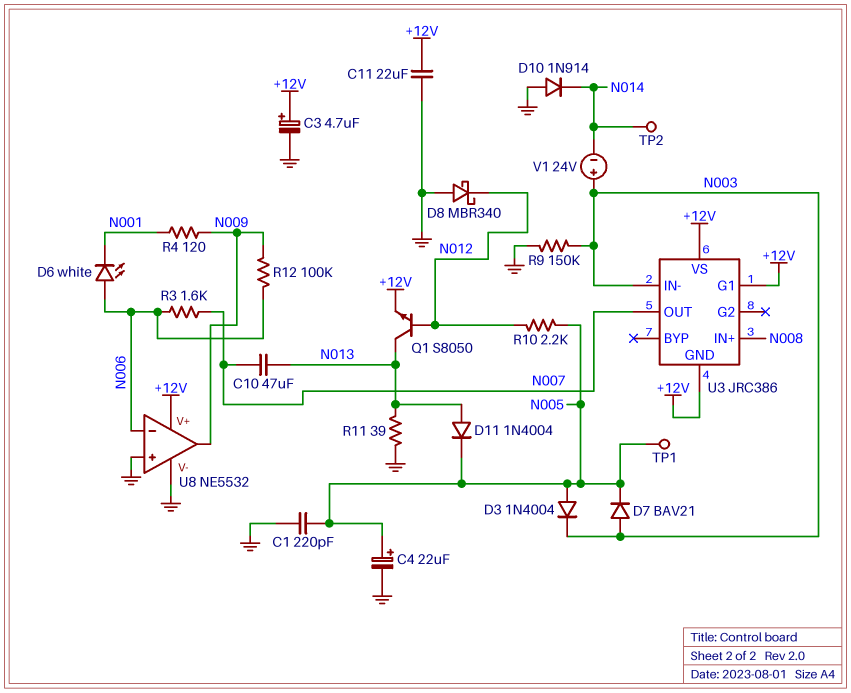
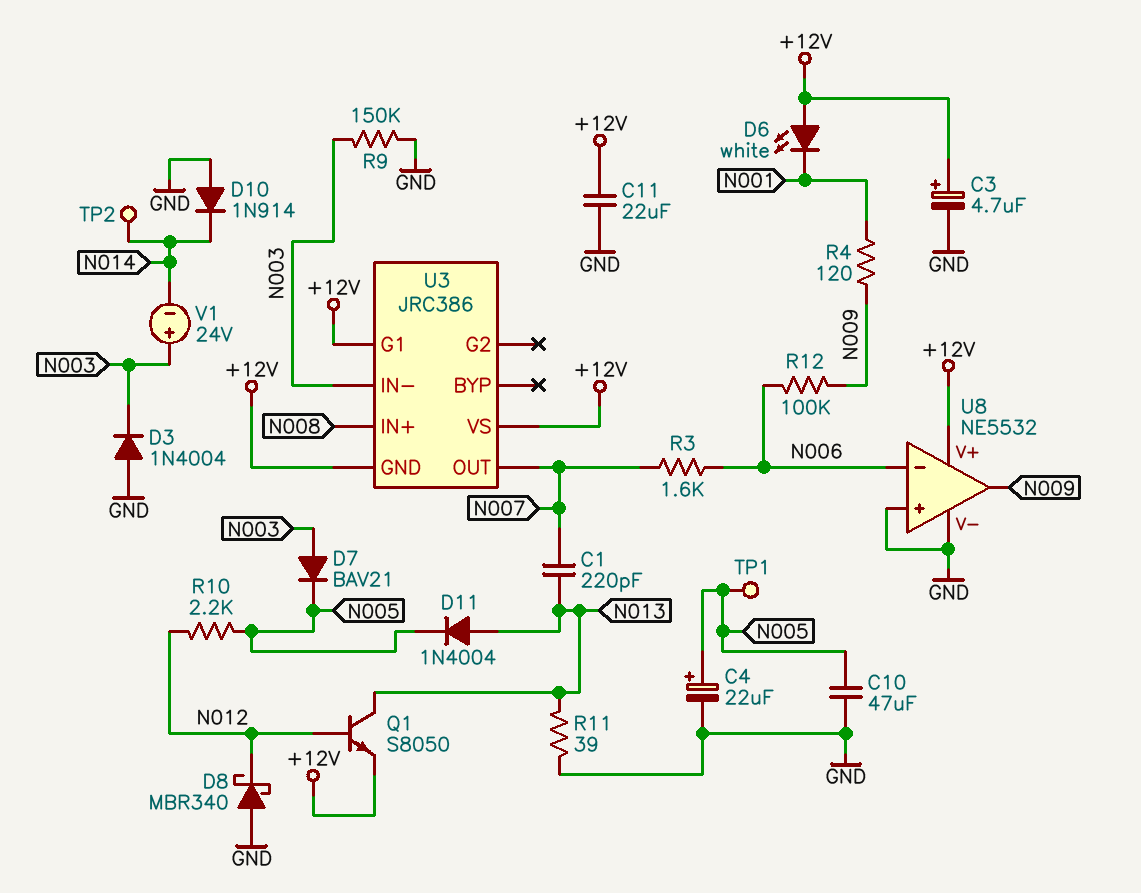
C1: 220pF (GND, N005) -> 220pF (N007, N013)
C10: 47uF (N007, N013) -> 47uF (GND, N005)
D3: diode 1N4004 (A N005, K N003) -> diode 1N4004 (A GND, K N003)
D6: LED white (A N006, K N001) -> LED white (A +12V, K N001)

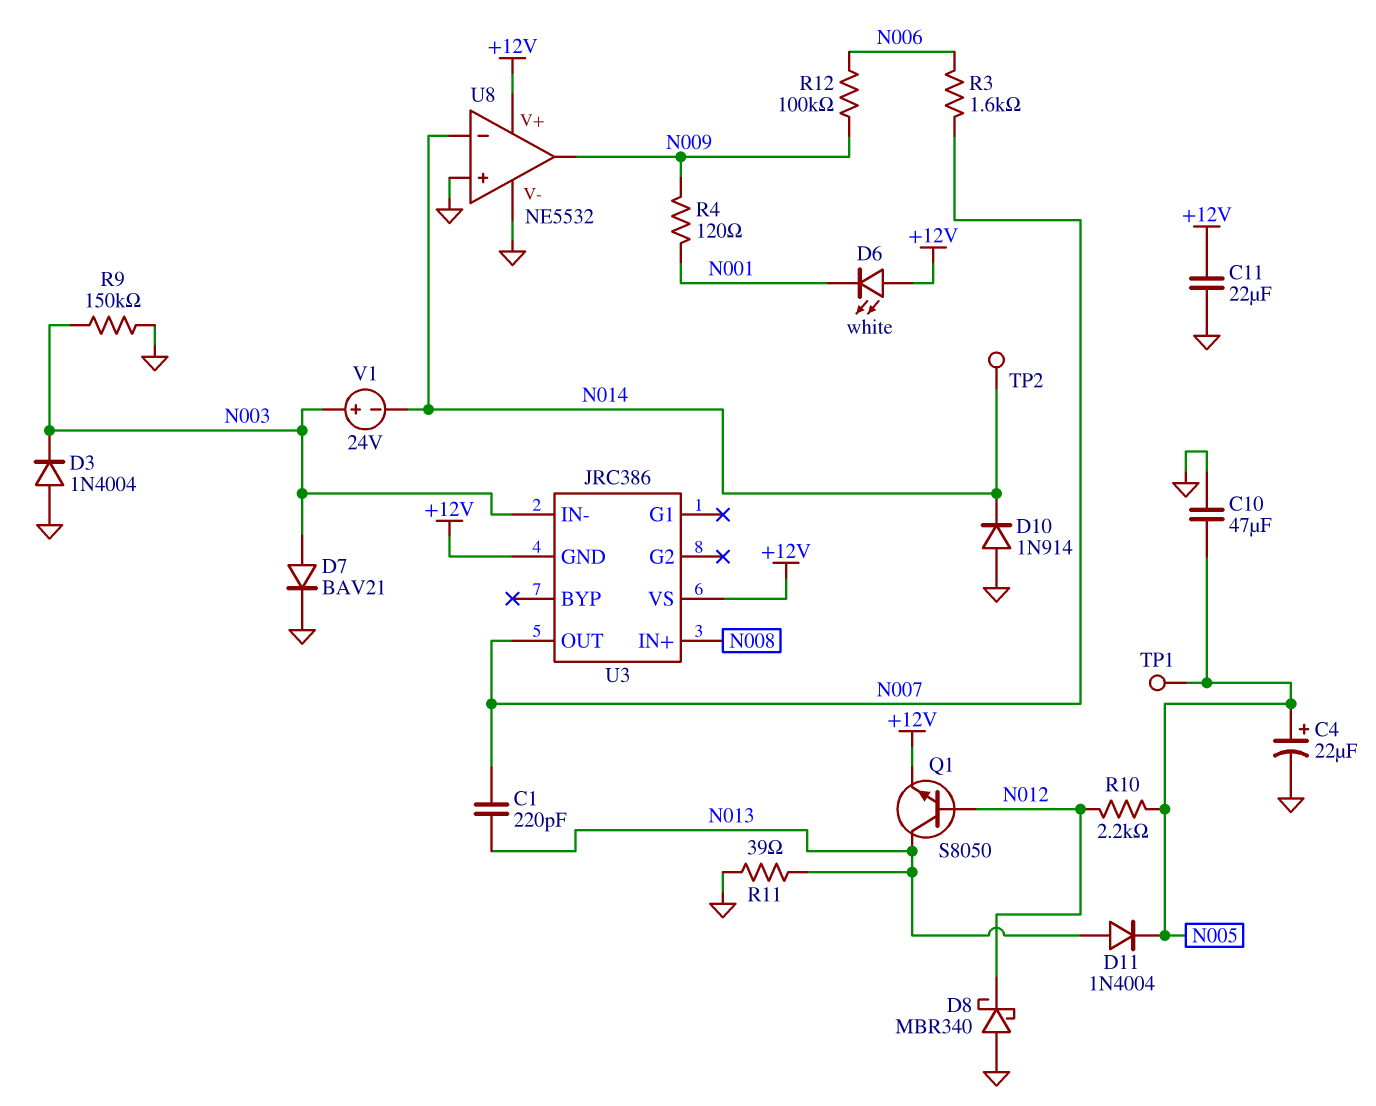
C3: 4.7uF (plus +12V, minus GND) -> none
D7: diode BAV21 (A N003, K N005) -> diode BAV21 (A N003, K GND)
U3 pin G1: +12V -> none
U8 pin in-: N006 -> N014

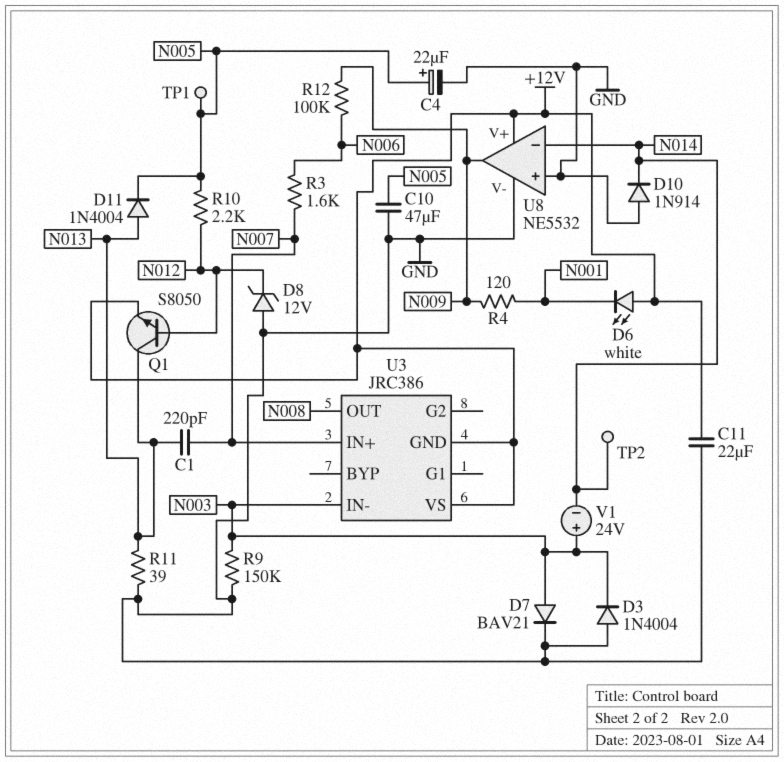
D8: schottky MBR340 (A GND, K N012) -> zener 12V (A GND, K N012)
U3 pin IN+: N008 -> N007
U3 pin OUT: N007 -> N008

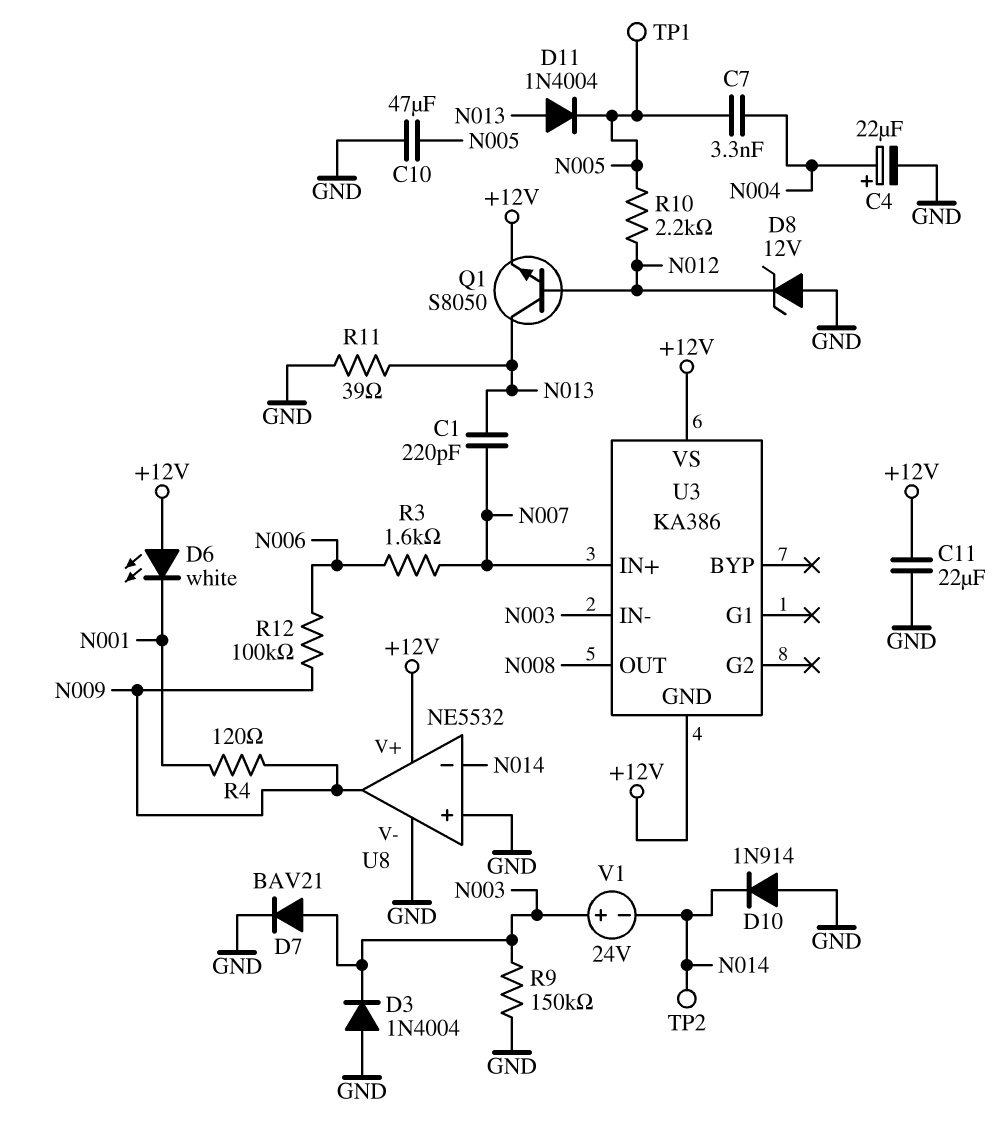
C4: 22uF (plus N005, minus GND) -> 22uF (plus N004, minus GND)
C7: none -> 3.3nF (N004, N005)
U3: JRC386 -> KA386

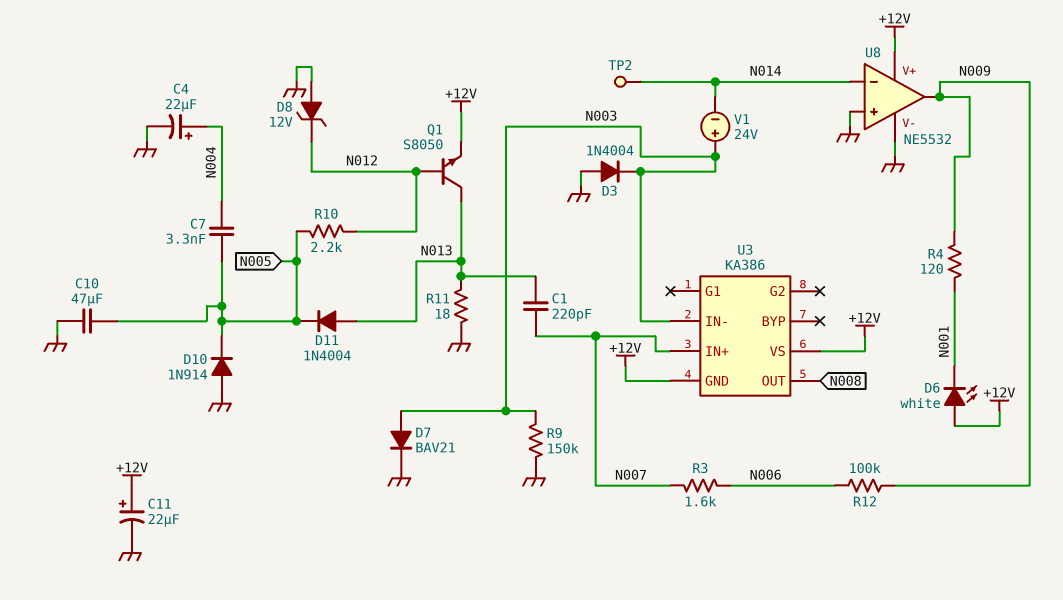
C11: 22uF (+12V, GND) -> 22uF (plus +12V, minus GND)
D10: diode 1N914 (A GND, K N014) -> diode 1N914 (A GND, K N005)
R11: 39 (GND, N013) -> 18 (GND, N013)
TP1: test point (N005) -> none

